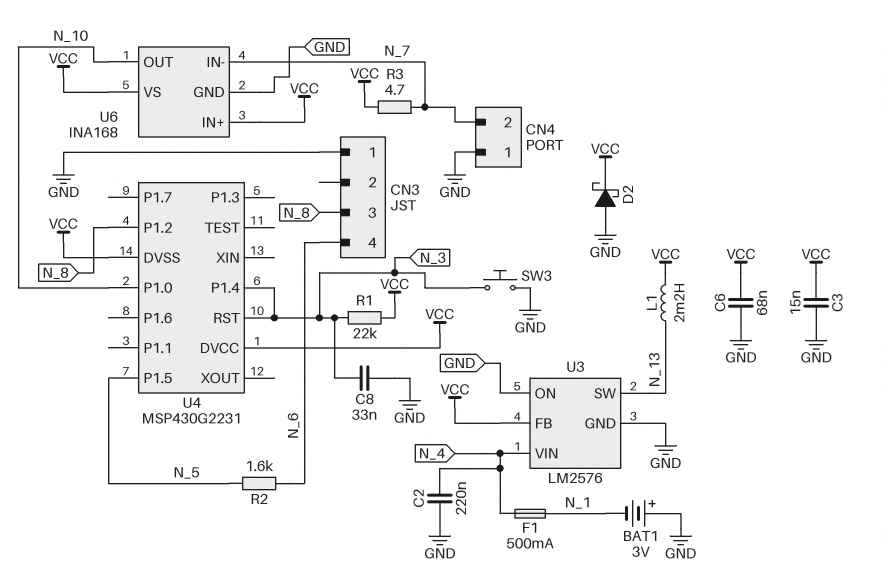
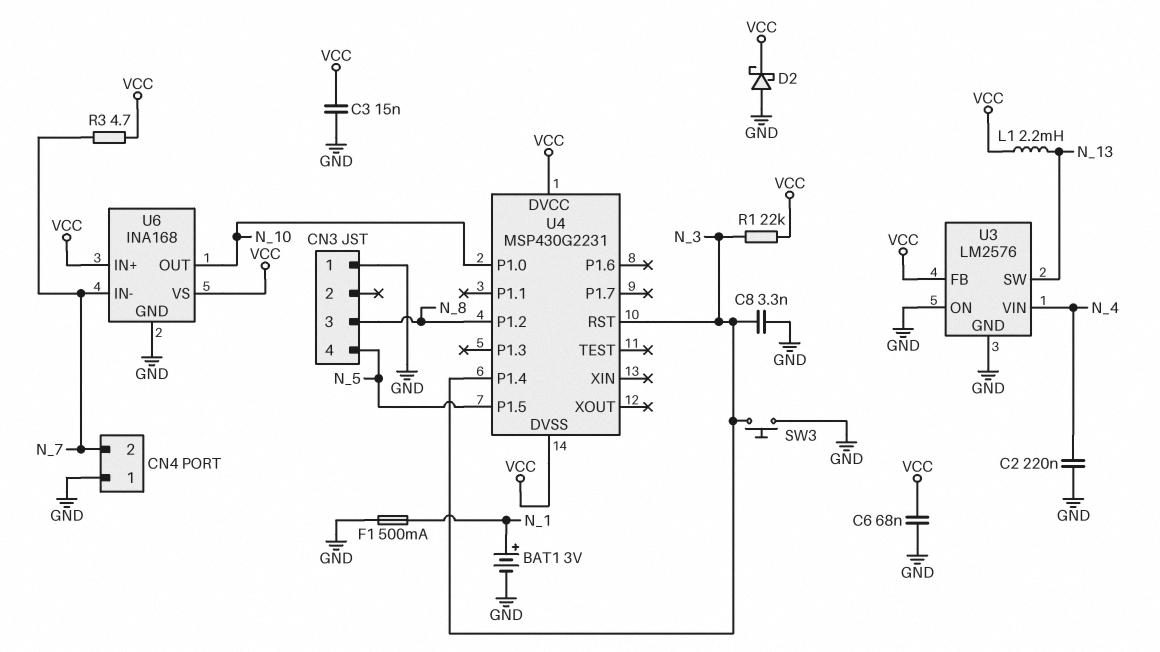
BAT1: 3V (plus GND, minus N_1) -> 3V (plus N_1, minus GND)
C8: 33nF (GND, N_3) -> 3.3nF (GND, N_3)
CN3 pin 4: N_6 -> N_5
F1: 500mA (N_1, N_4) -> 500mA (GND, N_1)
R2: 1.6k (N_5, N_6) -> none

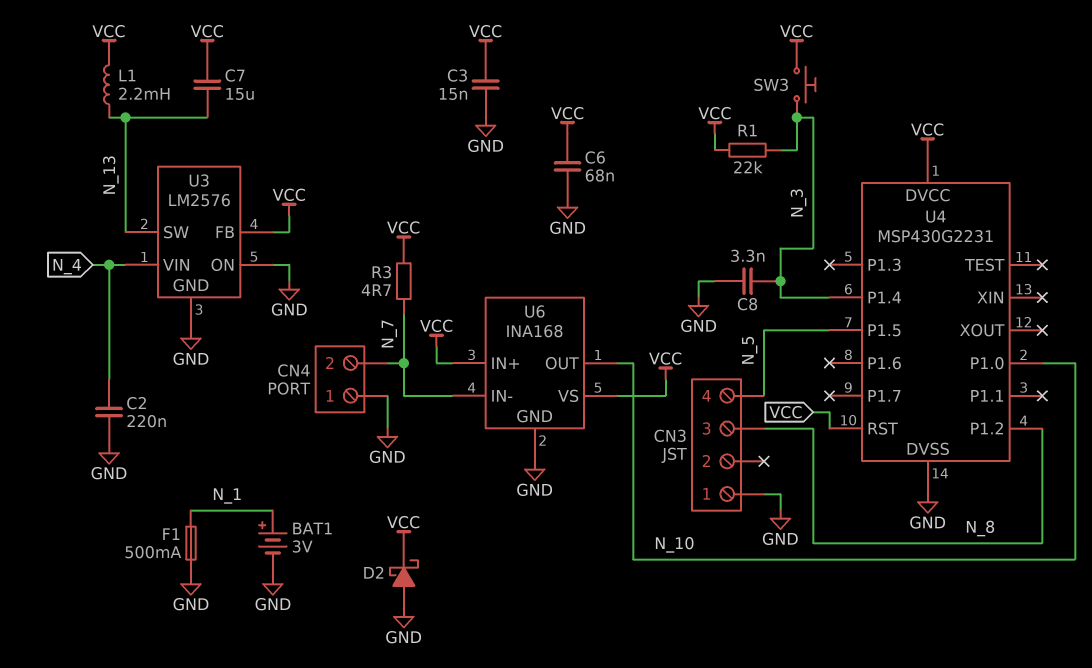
C7: none -> 15uF (N_13, VCC)
SW3: button (GND, N_3) -> button (N_3, VCC)
U4 pin DVSS: VCC -> GND
U4 pin RST: N_3 -> VCC

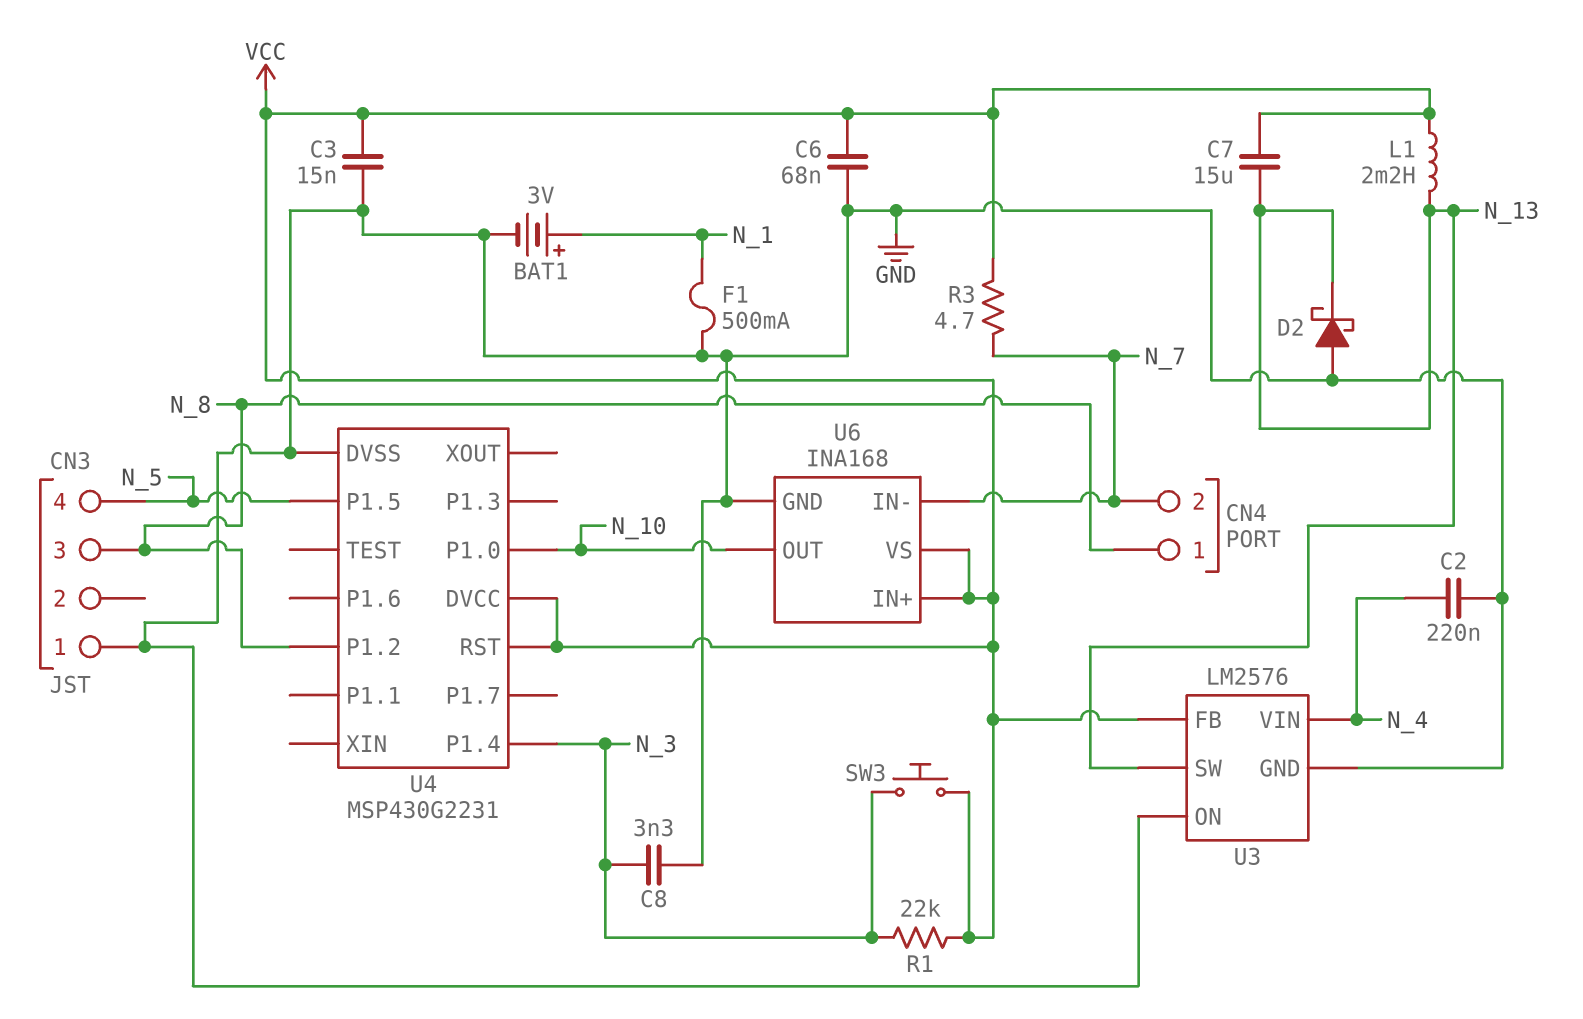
CN4 pin 1: GND -> N_8
D2: schottky (A GND, K VCC) -> schottky (A GND, K N_13)

